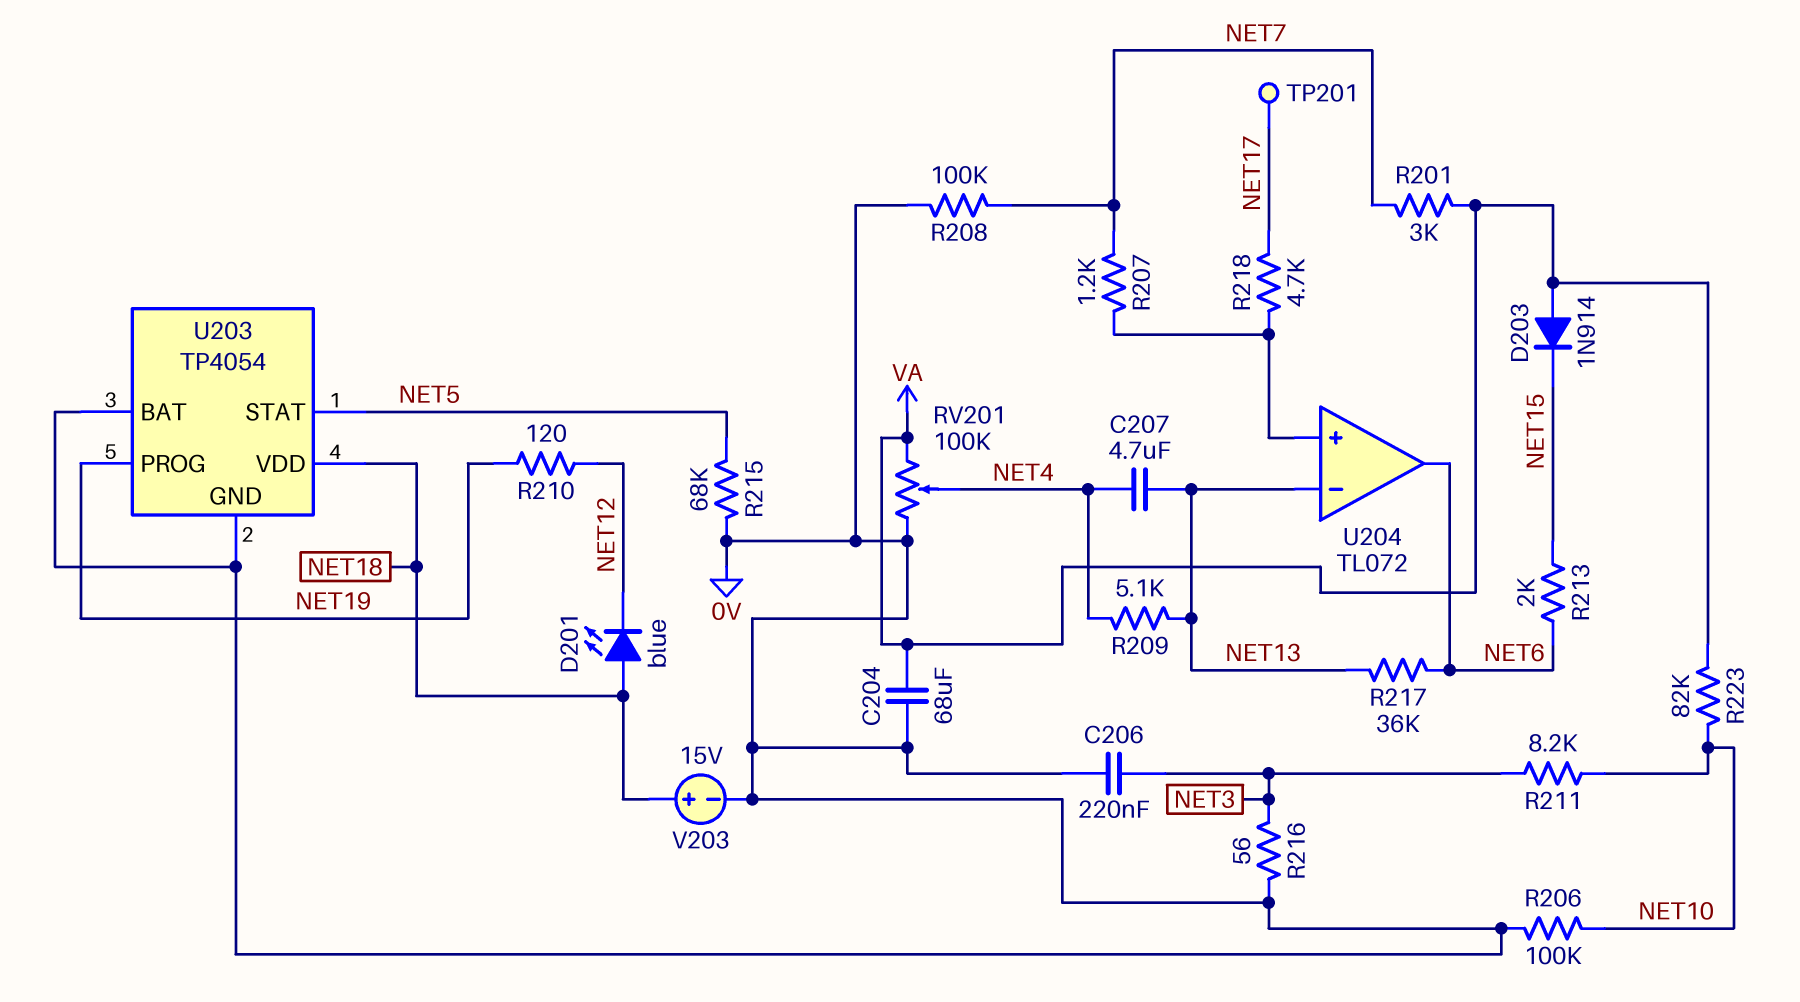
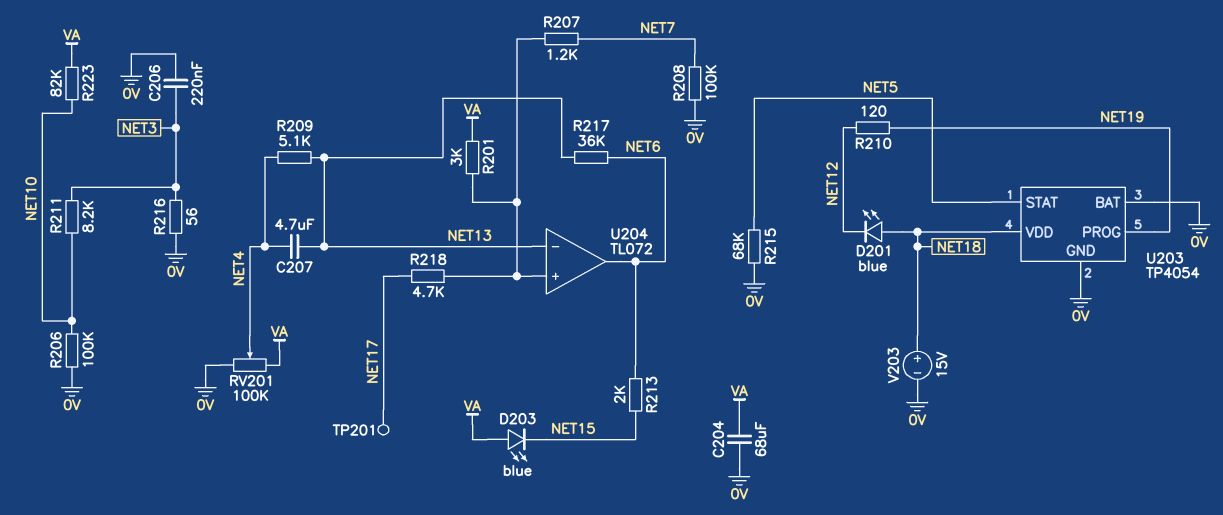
D203: diode 1N914 (A VA, K NET15) -> LED blue (A VA, K NET15)
R201: 3k (NET7, VA) -> 3k (U204/in+, VA)

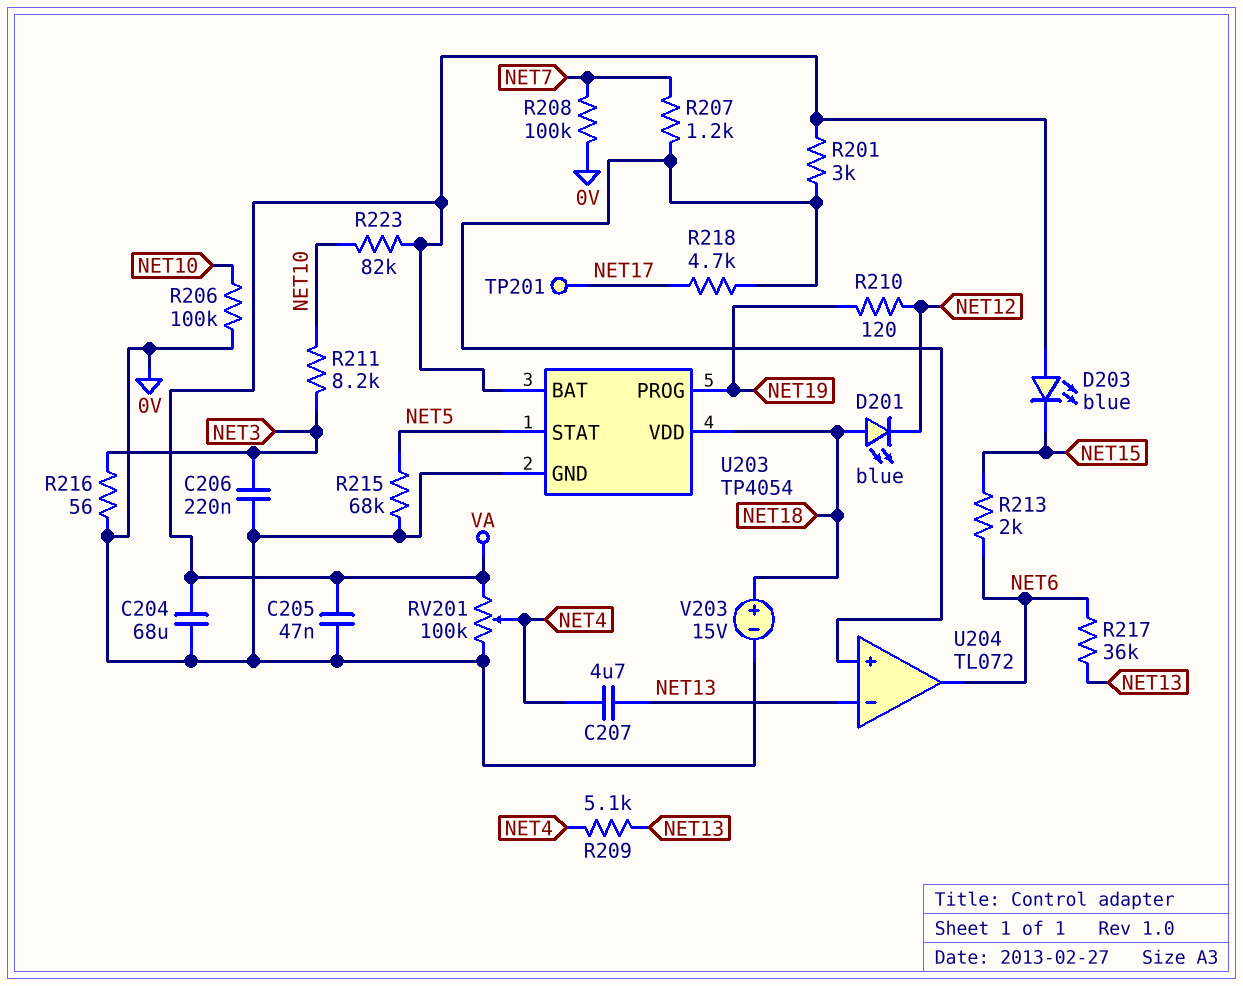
C205: none -> 47nF (0V, VA)
U203 pin BAT: 0V -> VA

